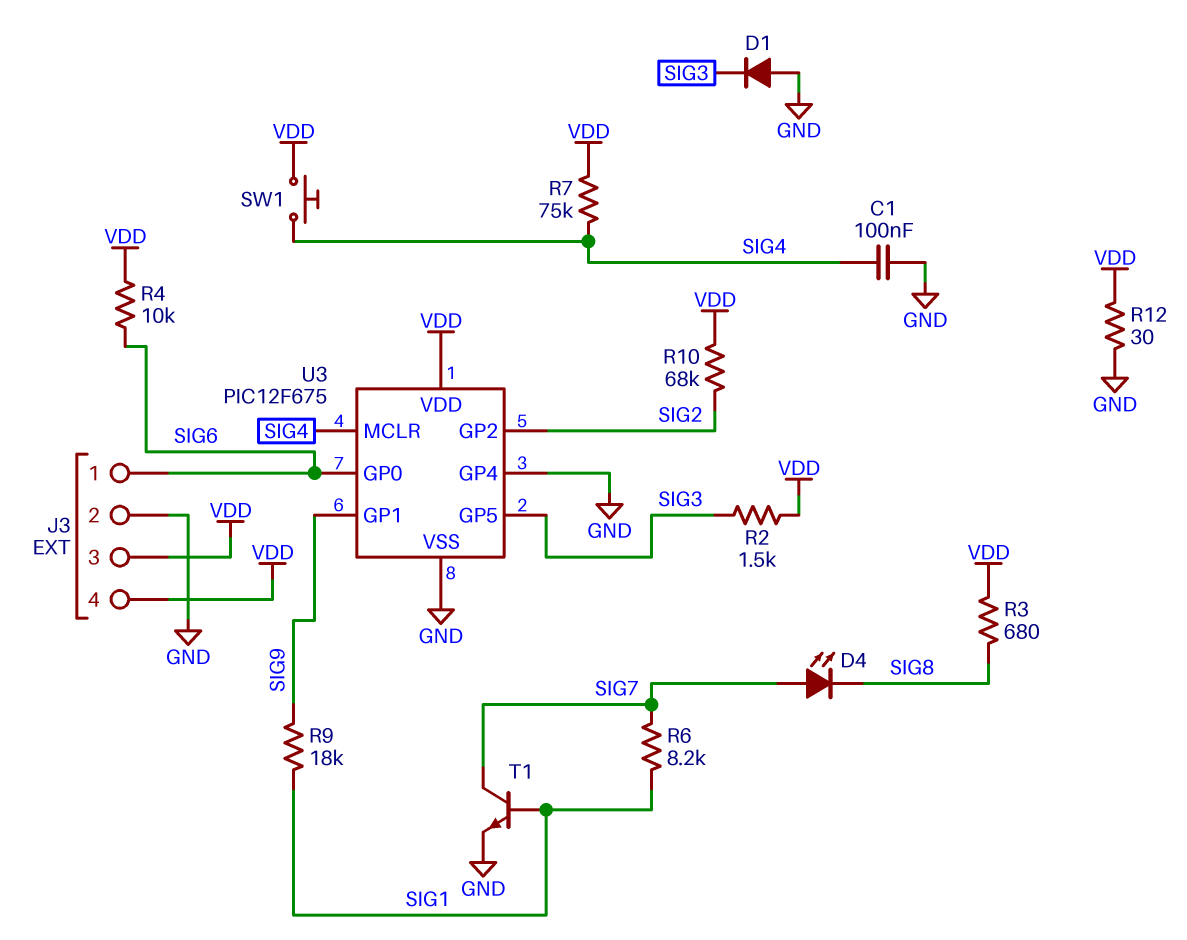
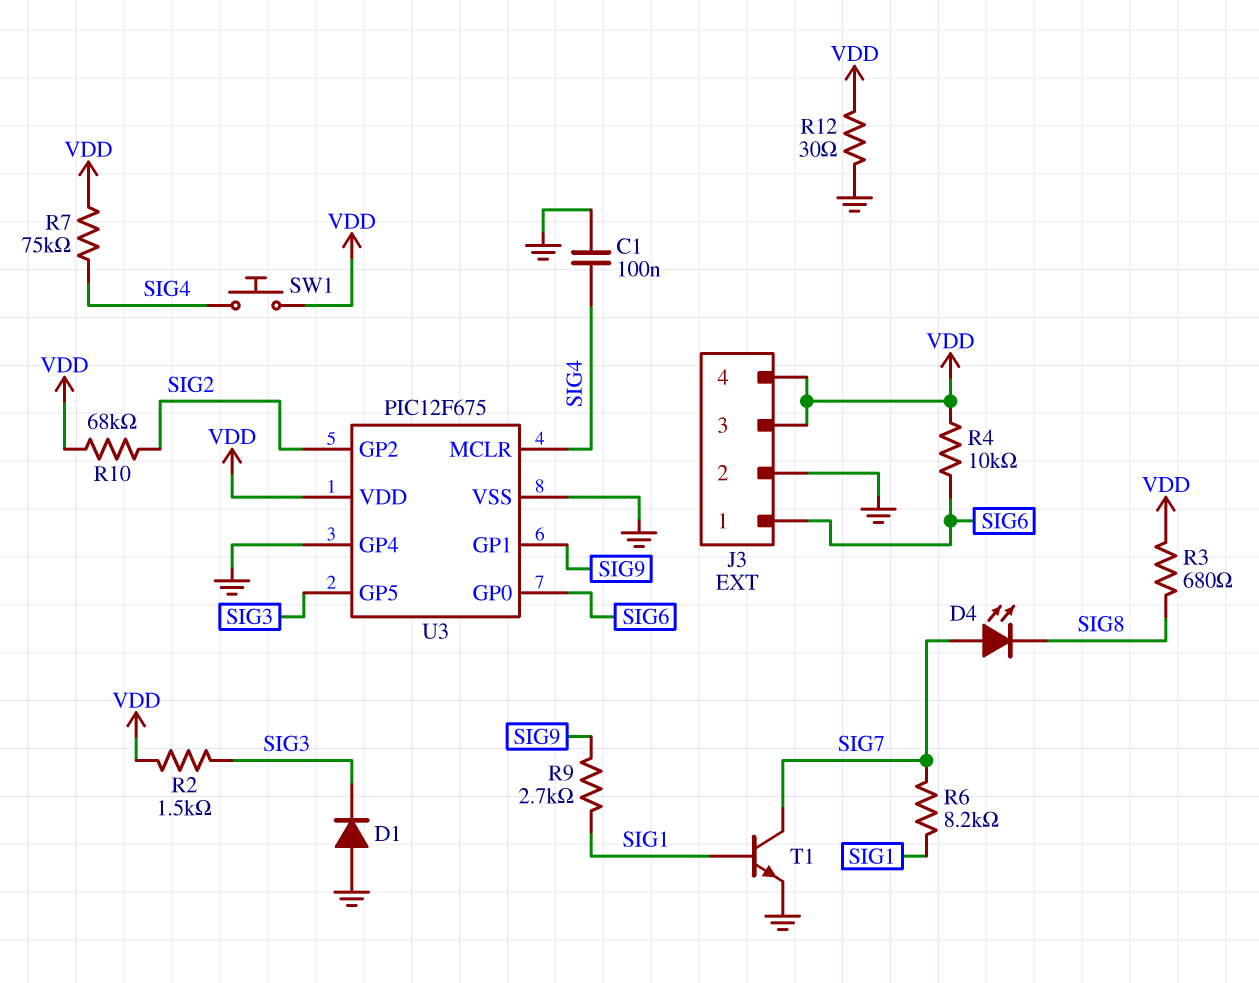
R9: 18k (SIG1, SIG9) -> 2.7k (SIG1, SIG9)

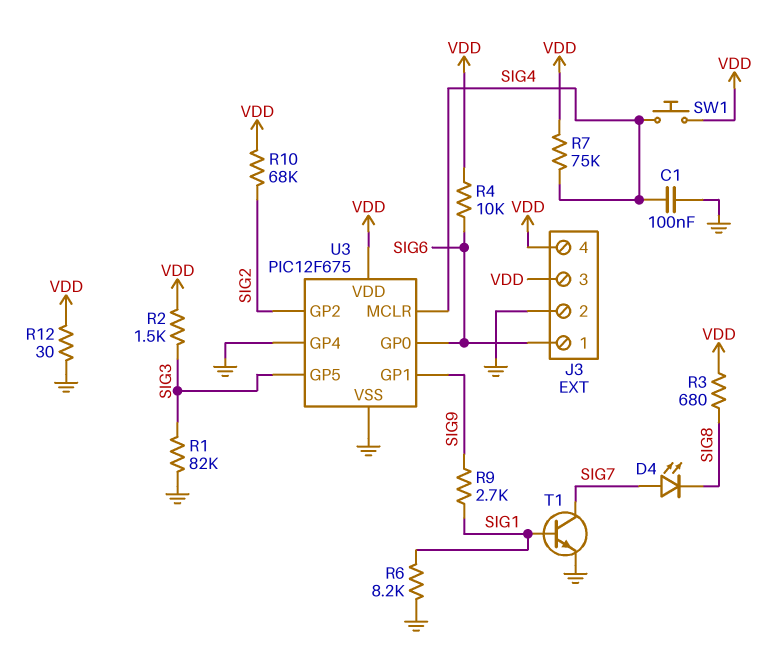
D1: diode (A GND, K SIG3) -> none
R1: none -> 82k (GND, SIG3)
R6: 8.2k (SIG1, SIG7) -> 8.2k (GND, SIG1)

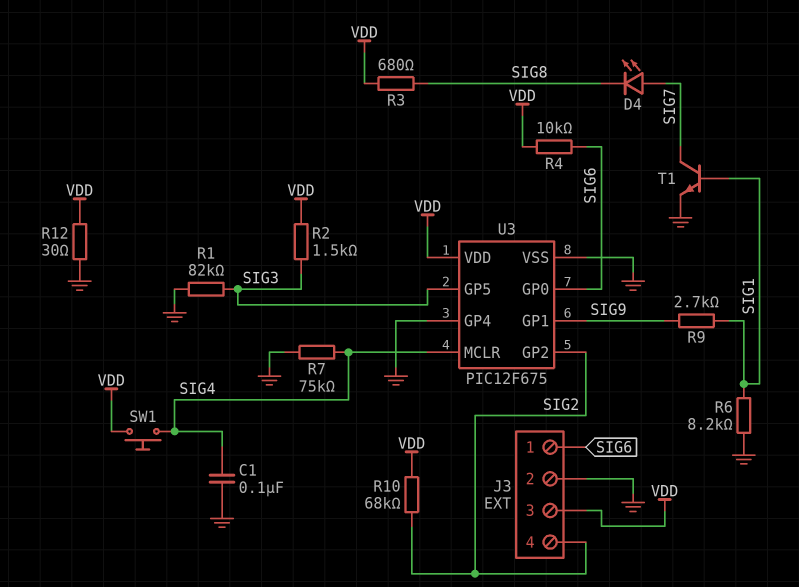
J3 pin 4: VDD -> SIG2
R7: 75k (SIG4, VDD) -> 75k (GND, SIG4)

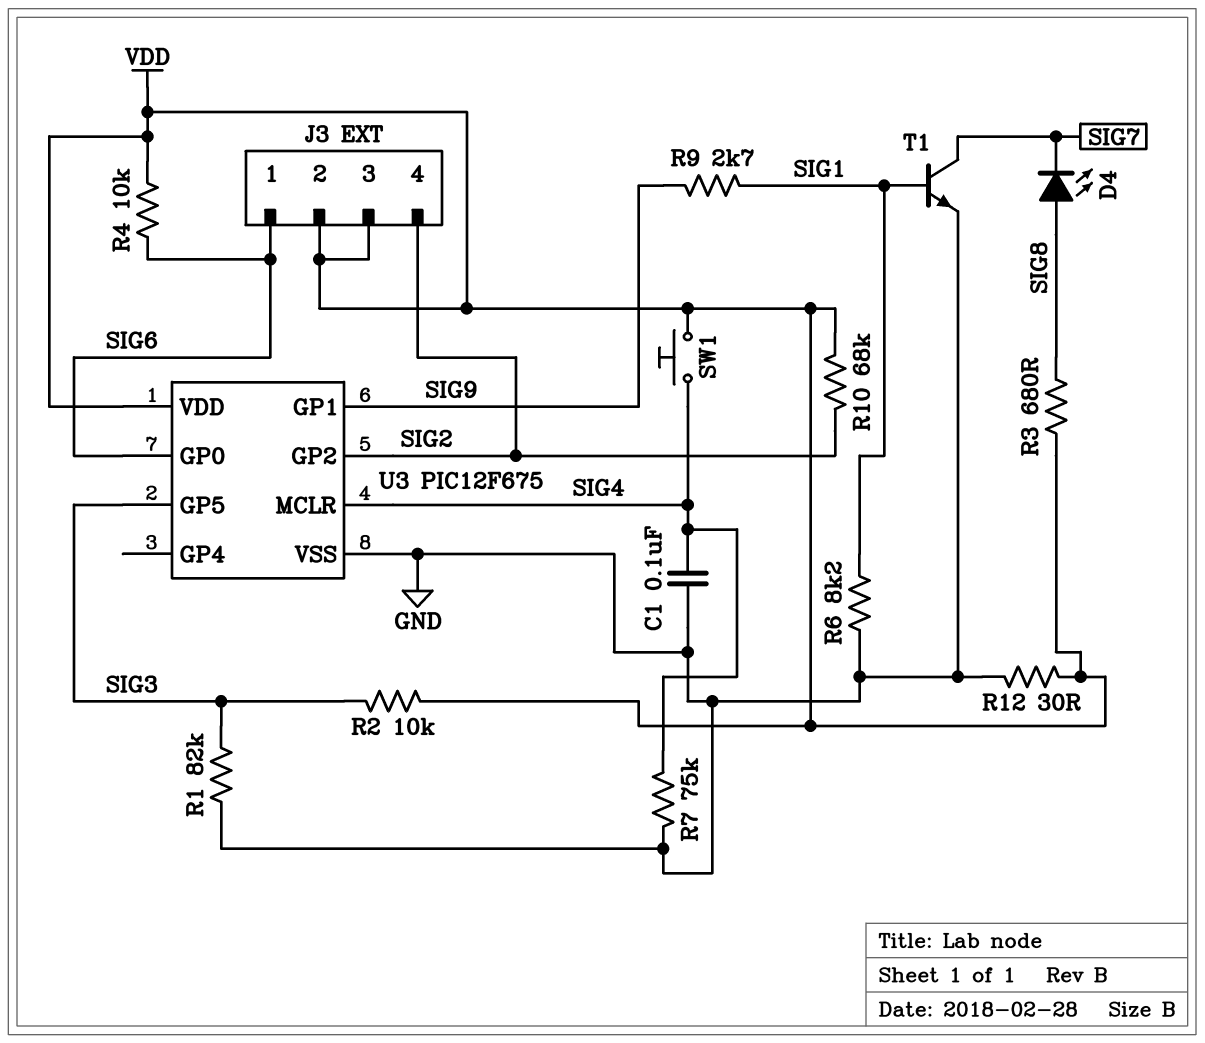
D4: LED (A SIG7, K SIG8) -> LED (A SIG8, K SIG7)
J3 pin 2: GND -> VDD
R2: 1.5k (SIG3, VDD) -> 10k (SIG3, VDD)
U3 pin GP4: GND -> none

